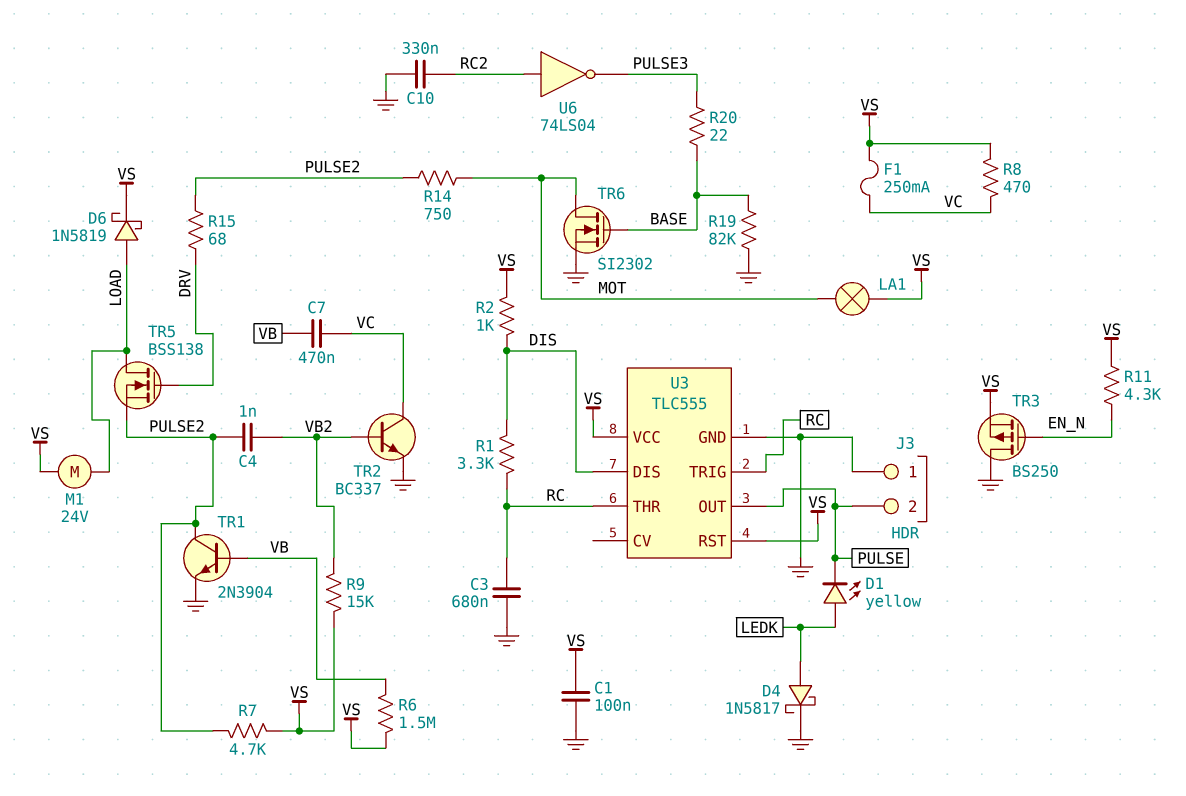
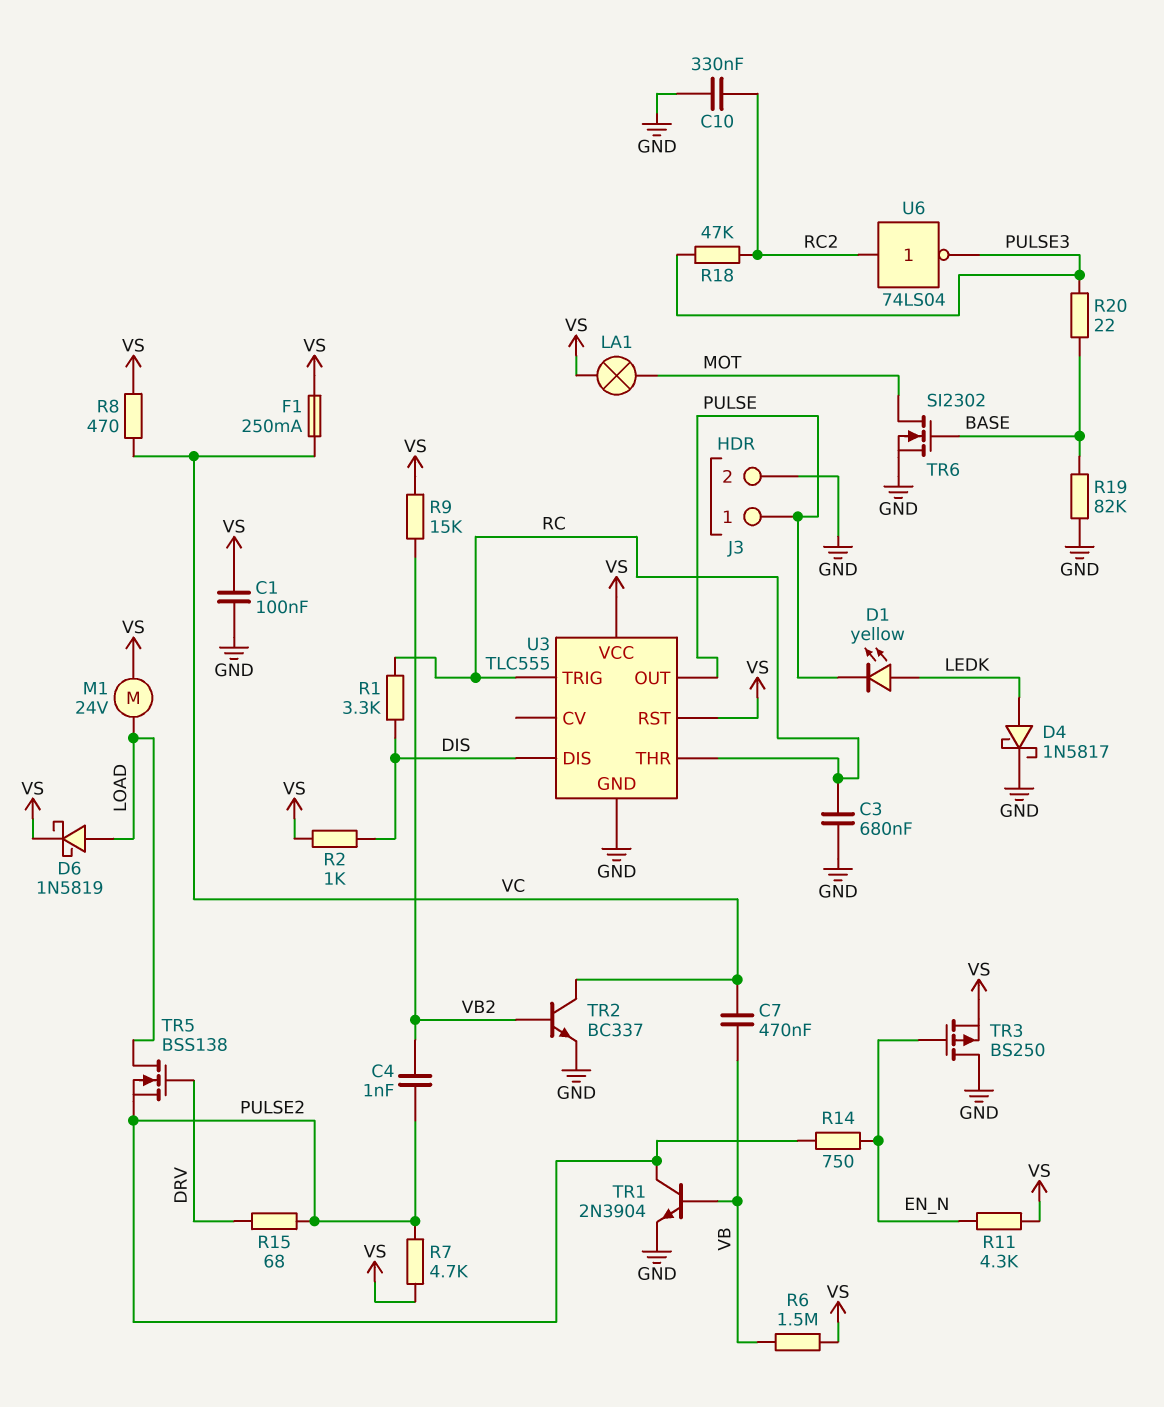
J3 pin 1: GND -> PULSE
J3 pin 2: PULSE -> GND
R14: 750 (MOT, PULSE2) -> 750 (EN_N, PULSE2)
R18: none -> 47k (PULSE3, RC2)

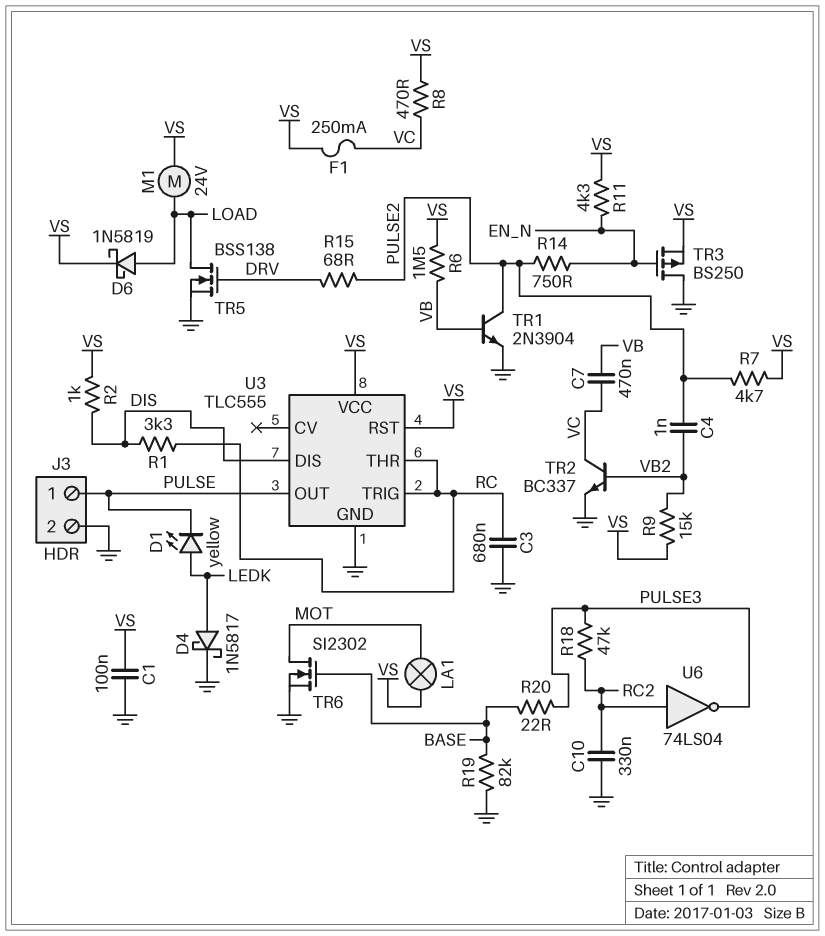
TR5: NMOS BSS138 (G DRV, D LOAD, S PULSE2) -> NMOS BSS138 (G DRV, D LOAD, S GND)

